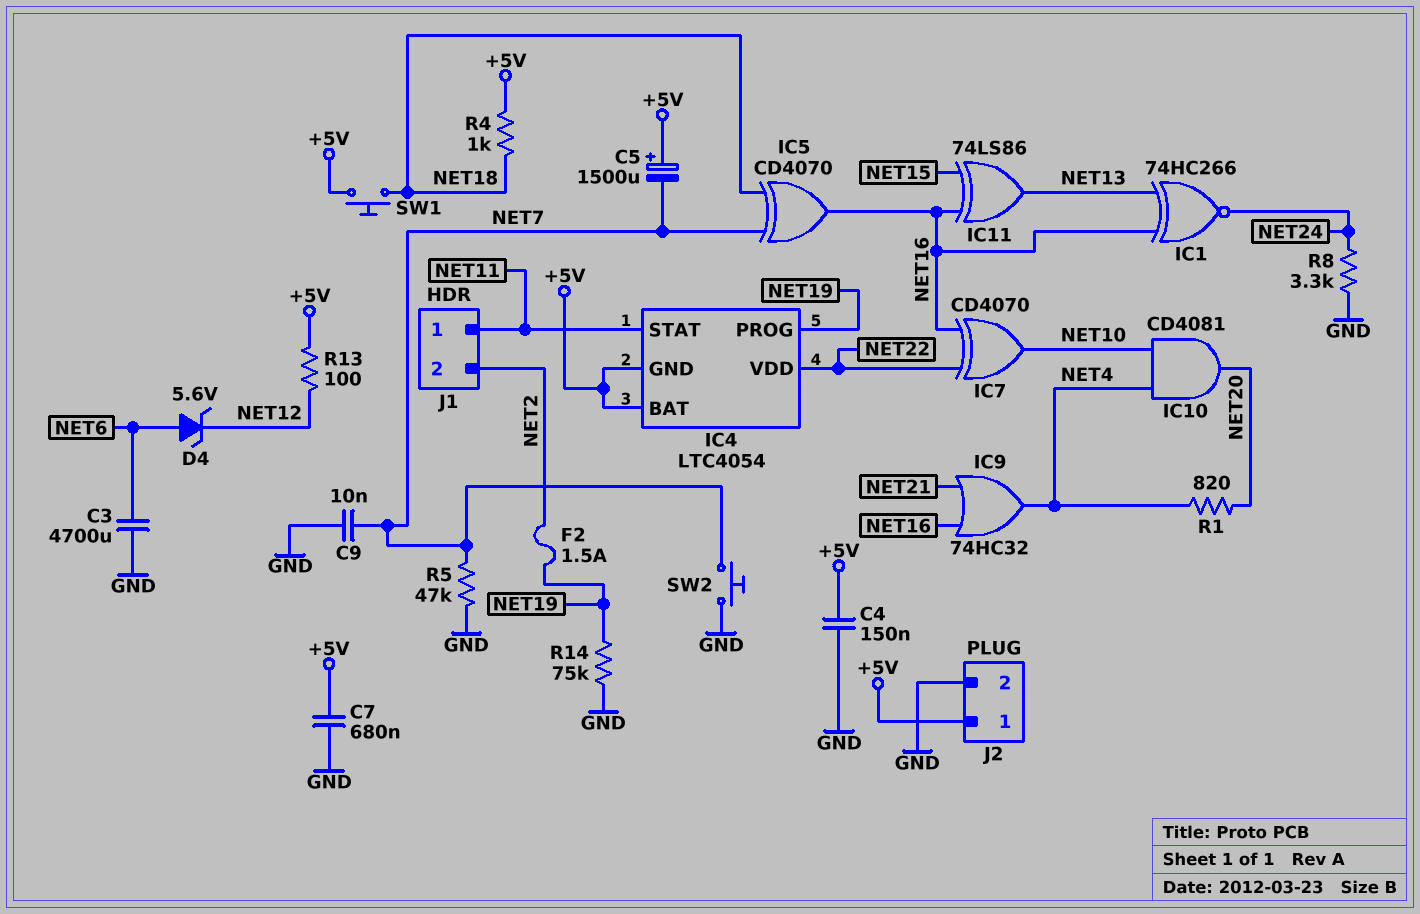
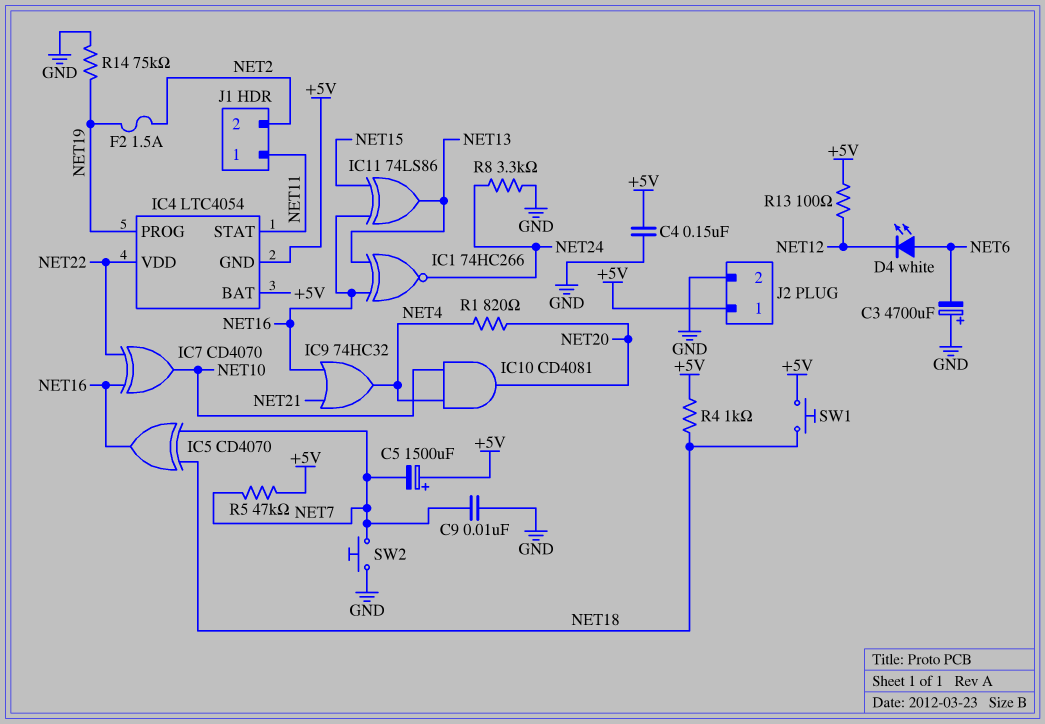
C3: 4700uF (GND, NET6) -> 4700uF (plus GND, minus NET6)
C7: 680nF (+5V, GND) -> none
D4: zener 5.6V (A NET6, K NET12) -> LED white (A NET6, K NET12)
R5: 47k (GND, NET7) -> 47k (+5V, NET7)

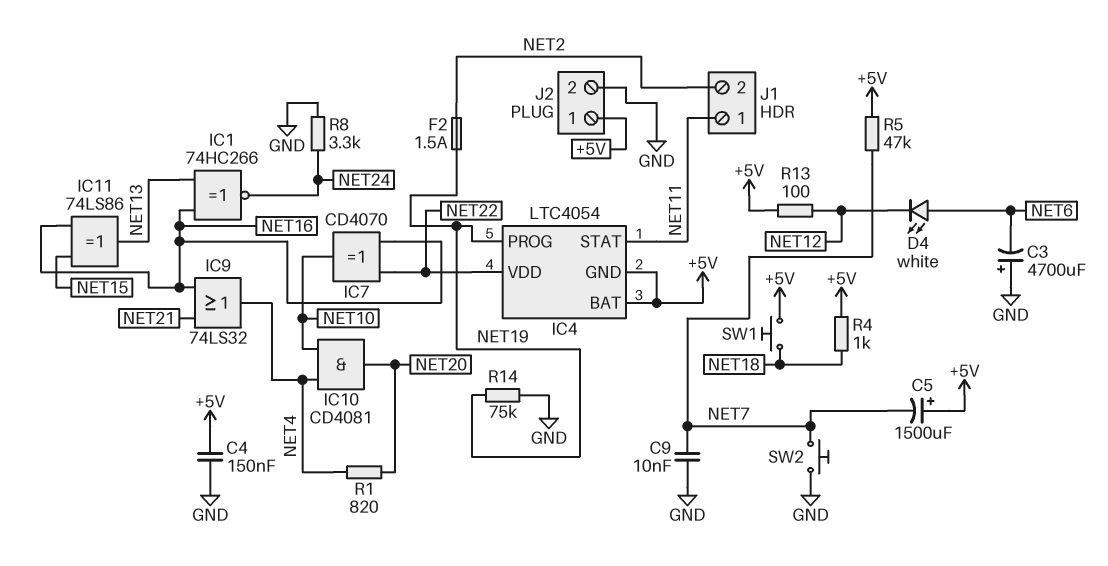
IC5: XOR CD4070 (in NET7, in NET18, out NET16) -> none
IC9: OR 74HC32 (in NET16, in NET21, out NET4) -> OR 74LS32 (in NET16, in NET21, out NET4)

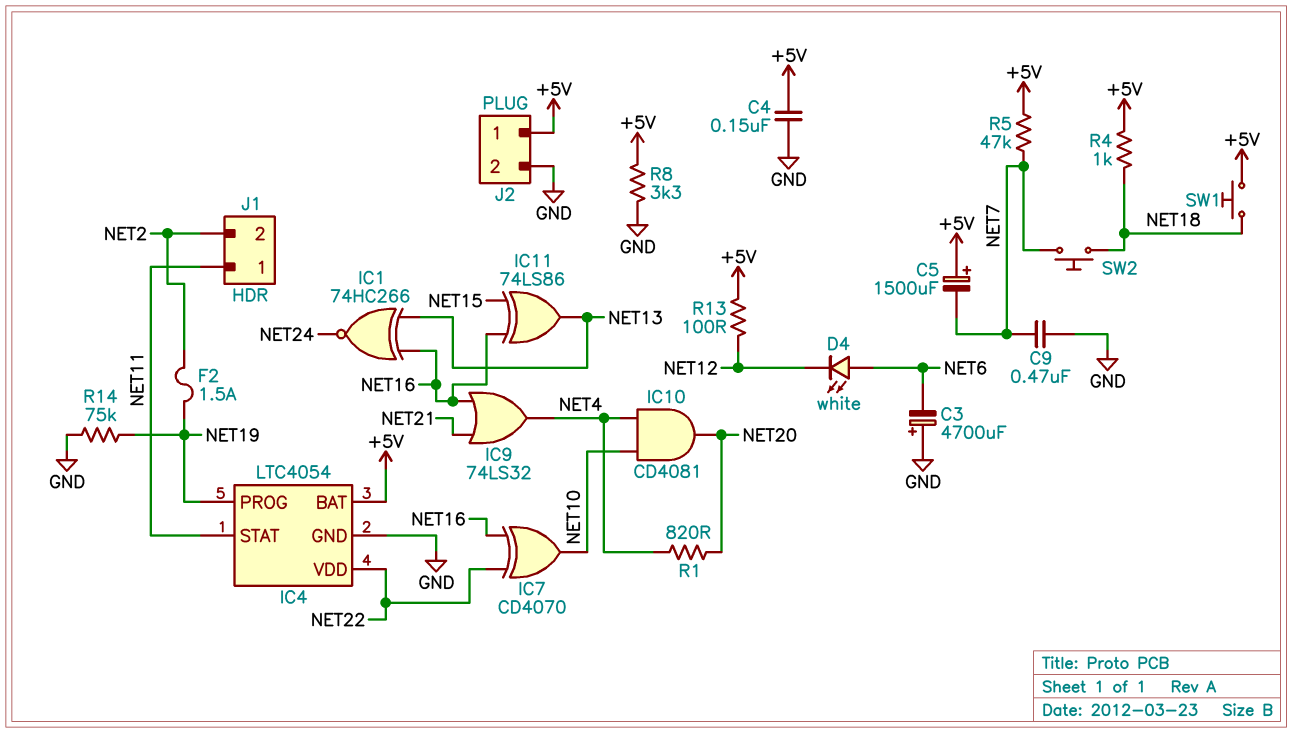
C9: 10nF (GND, NET7) -> 470nF (GND, NET7)
IC4 pin GND: +5V -> GND
R8: 3.3k (GND, NET24) -> 3.3k (+5V, GND)
SW2: button (GND, NET7) -> button (NET7, NET18)

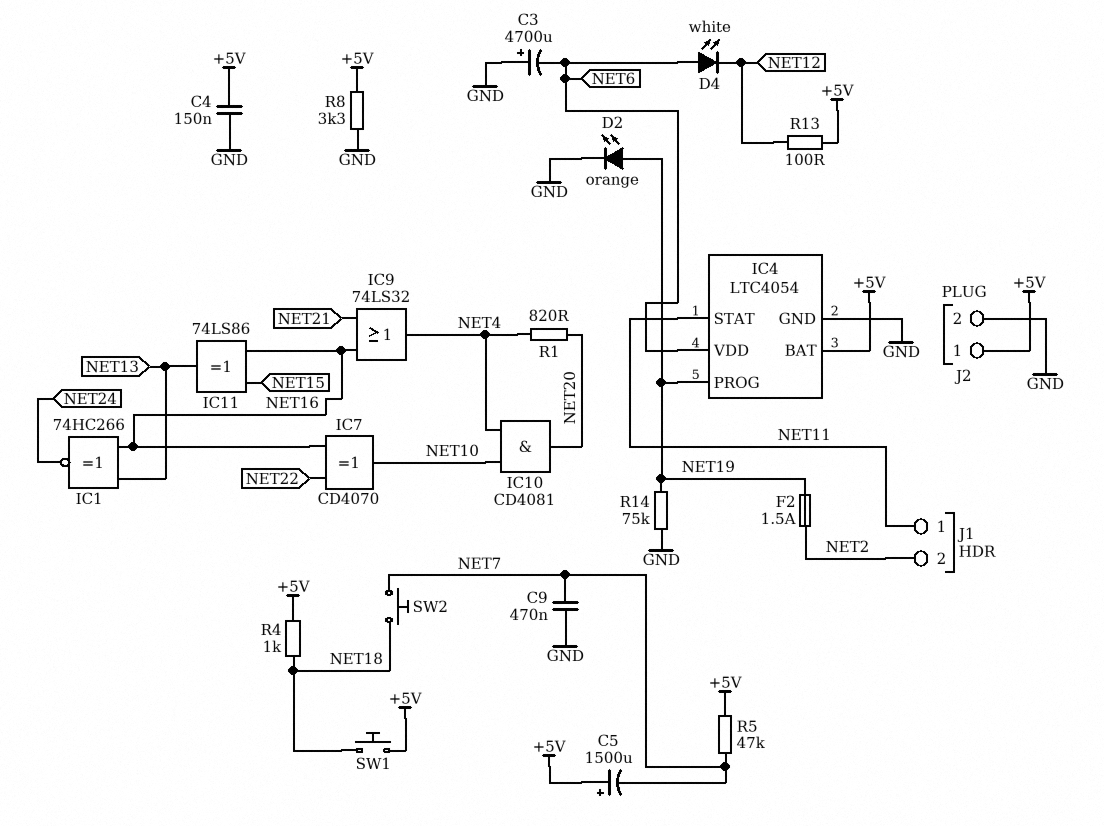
D2: none -> LED orange (A NET19, K GND)
IC4 pin VDD: NET22 -> NET6

